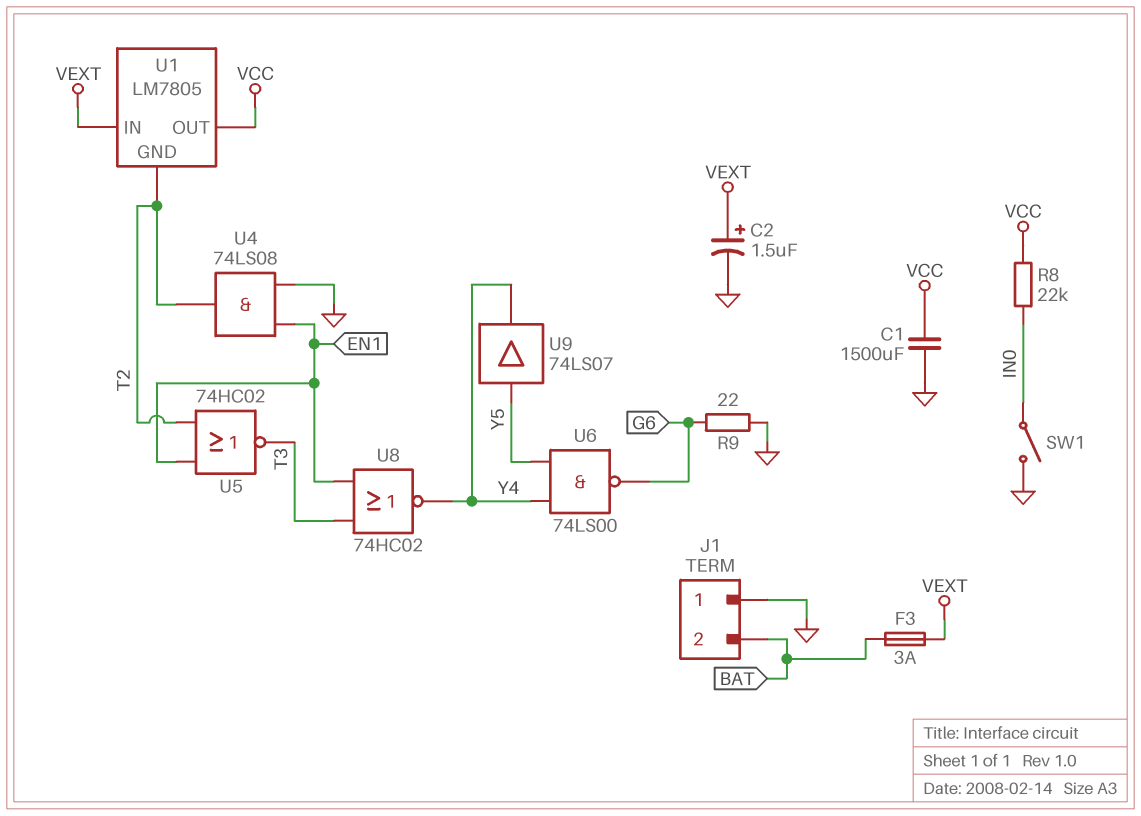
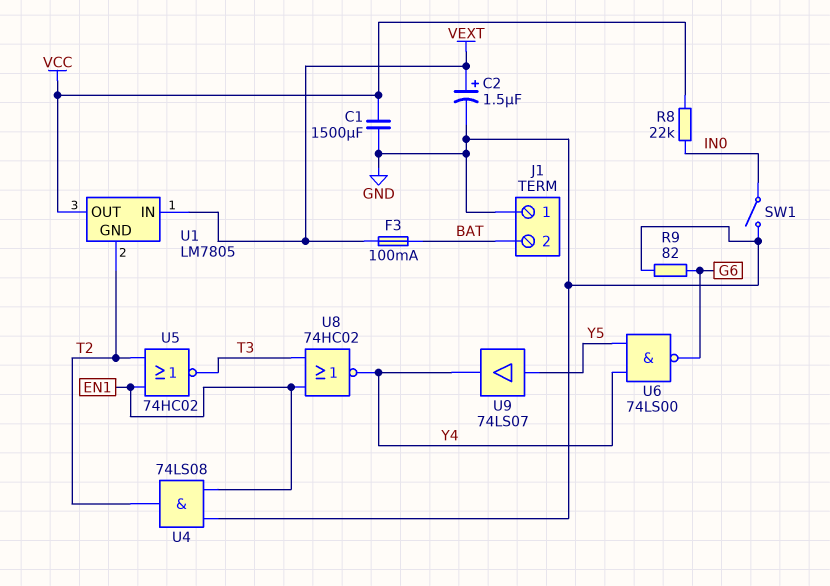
F3: 3A (BAT, VEXT) -> 100mA (BAT, VEXT)
R9: 22 (G6, GND) -> 82 (G6, GND)

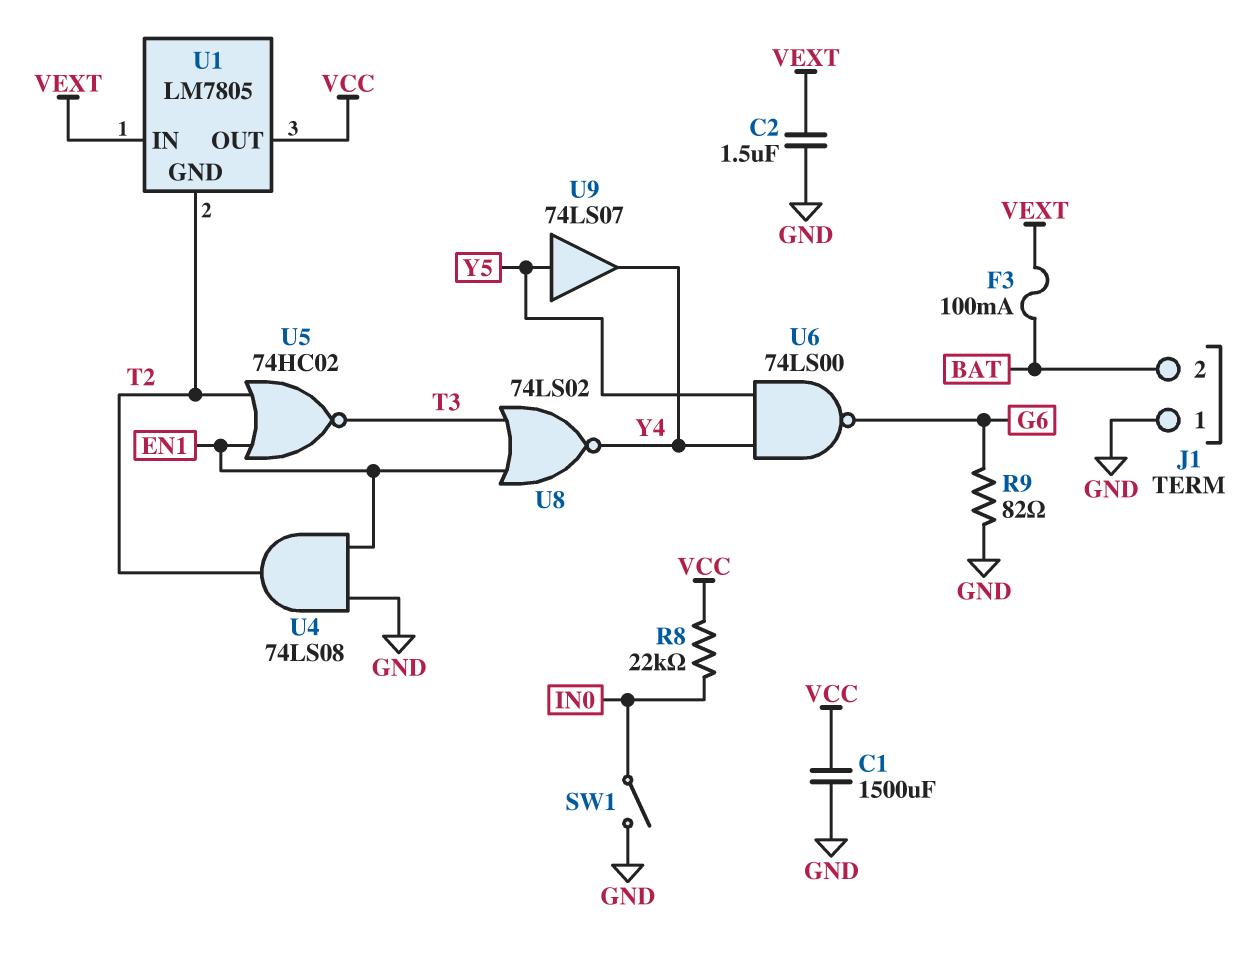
C2: 1.5uF (plus VEXT, minus GND) -> 1.5uF (GND, VEXT)
U8: NOR 74HC02 (in EN1, in T3, out Y4) -> NOR 74LS02 (in EN1, in T3, out Y4)

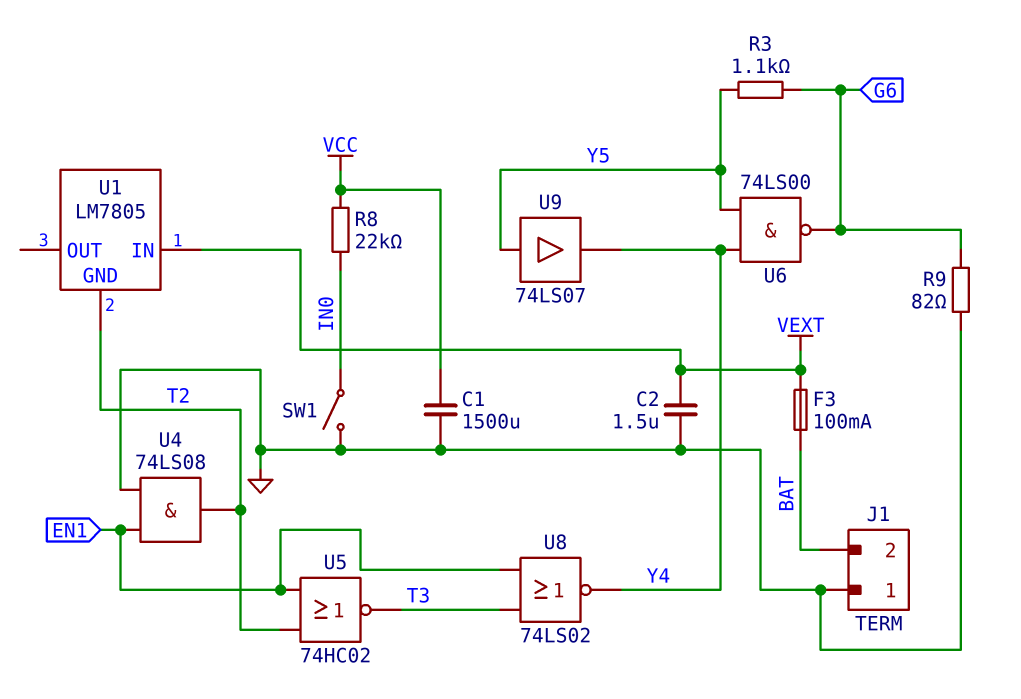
R3: none -> 1.1k (G6, Y5)
U1 pin OUT: VCC -> none

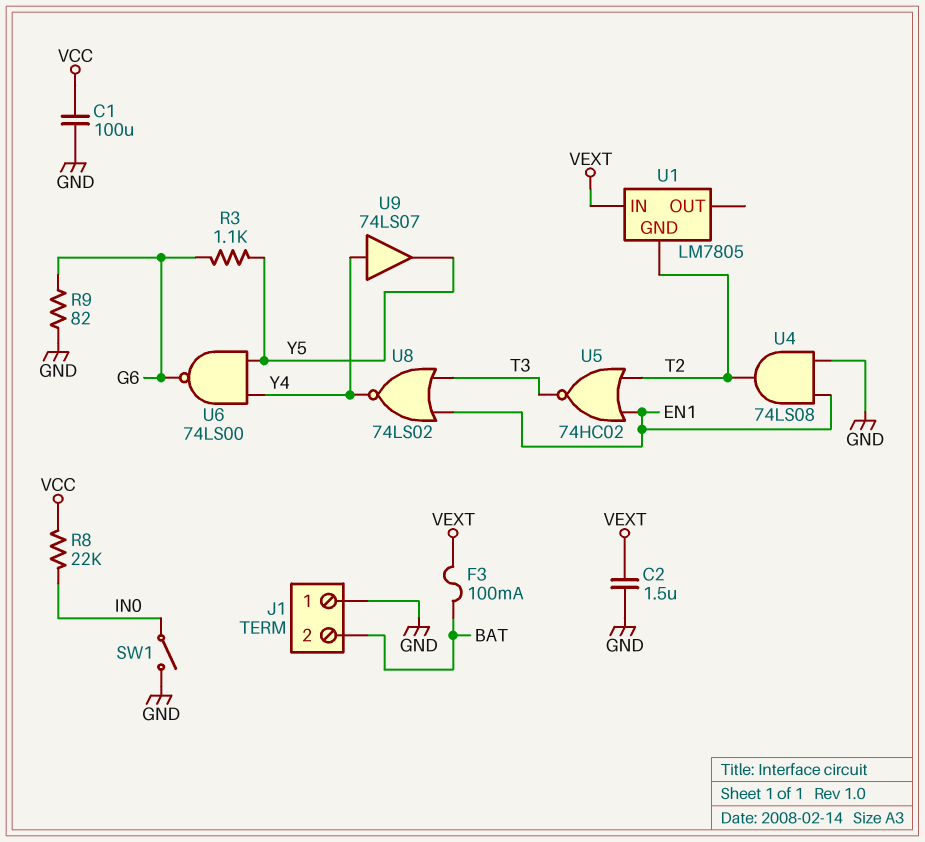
C1: 1500uF (GND, VCC) -> 100uF (GND, VCC)
U9: buffer 74LS07 (in Y5, out Y4) -> buffer 74LS07 (in Y4, out Y5)

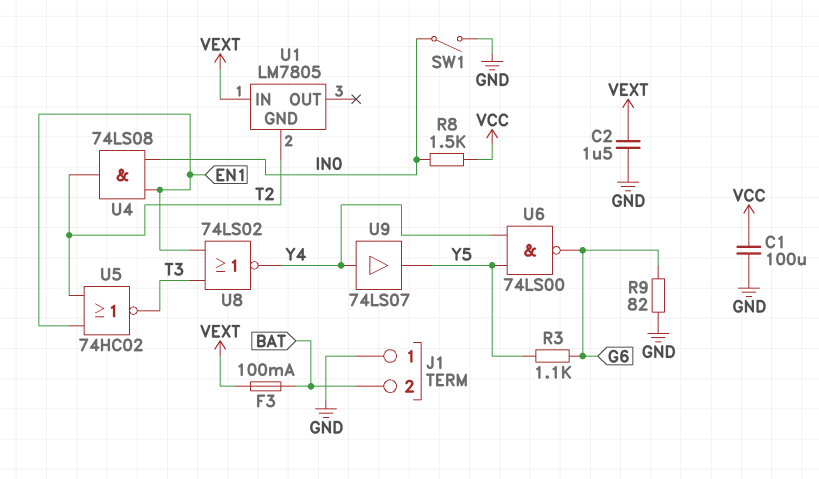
R8: 22k (IN0, VCC) -> 1.5k (IN0, VCC)
U4: AND 74LS08 (in EN1, in GND, out T2) -> AND 74LS08 (in EN1, in IN0, out T2)

